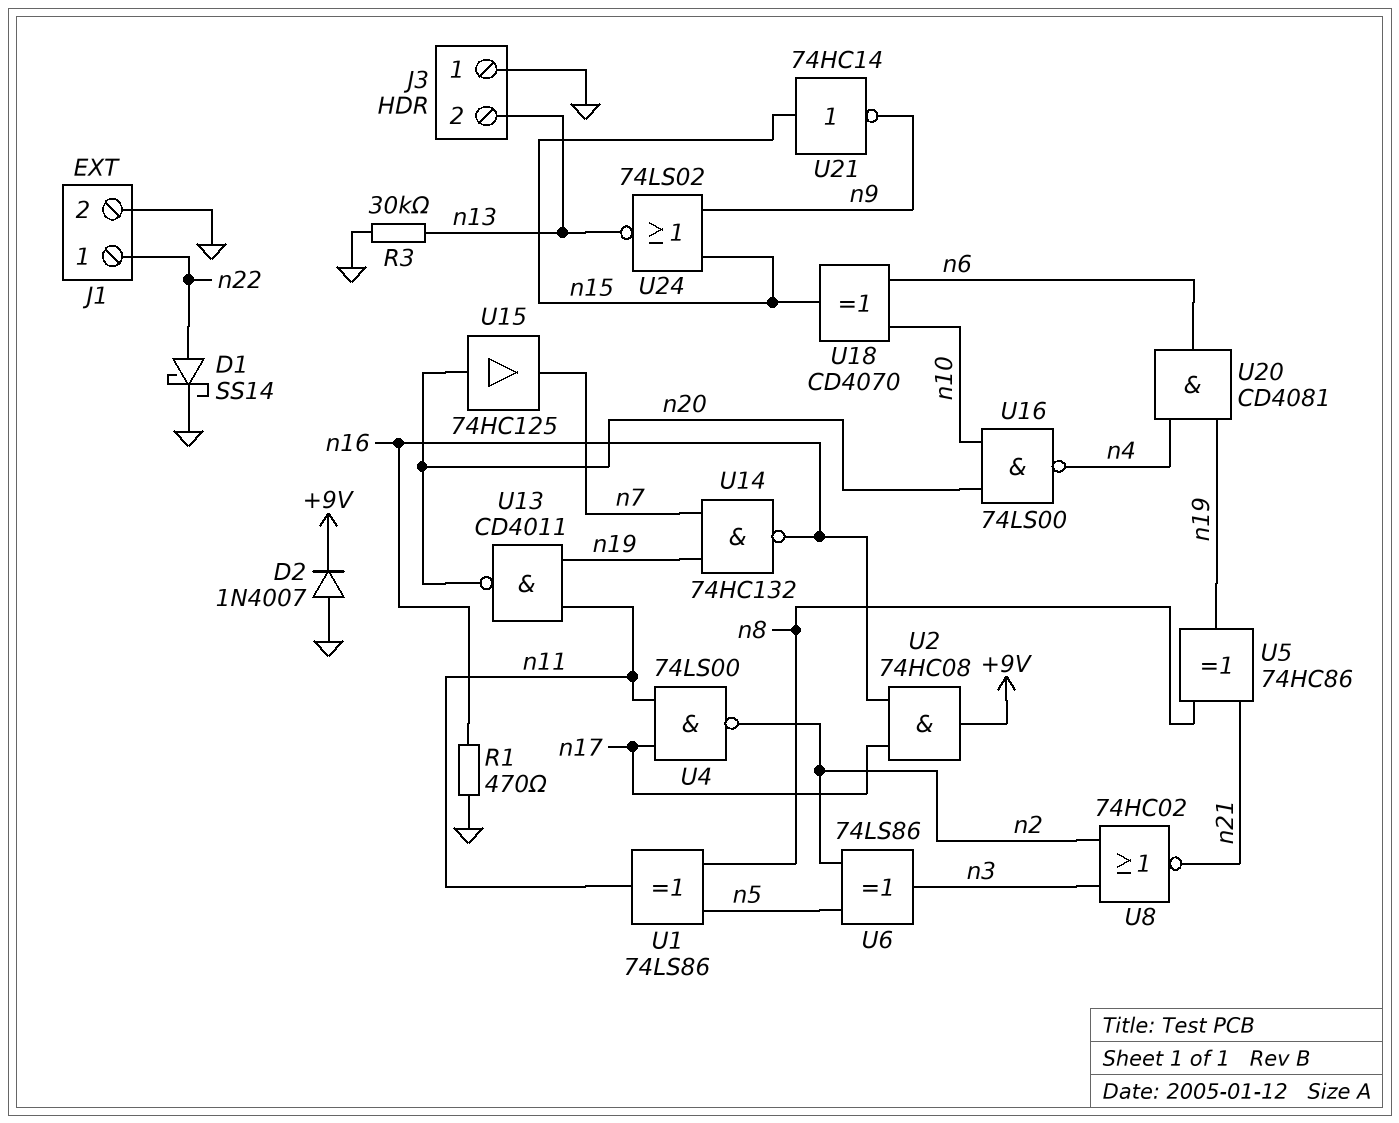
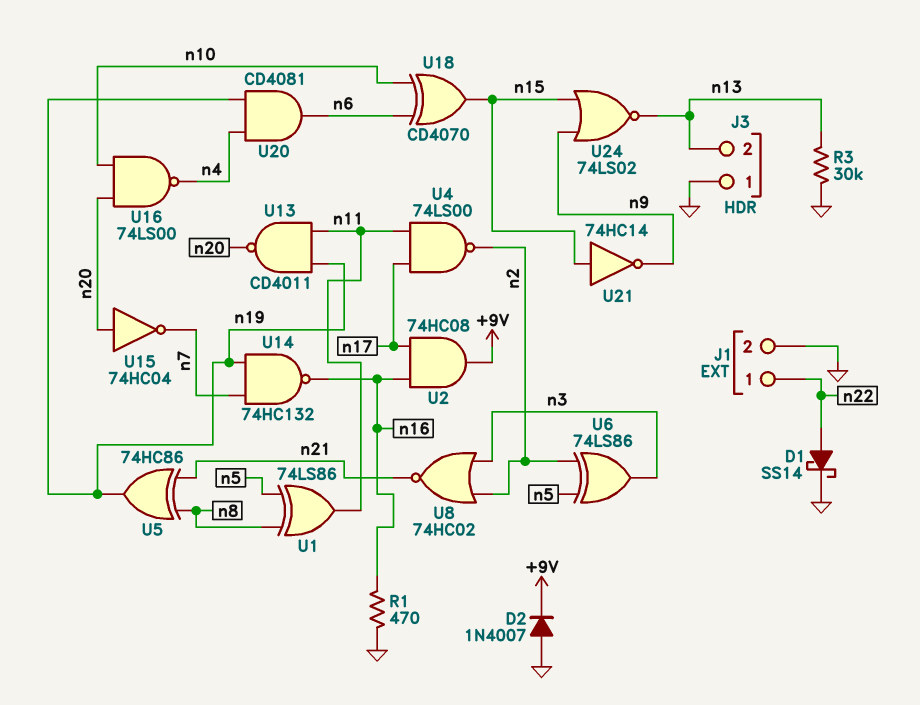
U15: buffer 74HC125 (in n20, out n7) -> NOT 74HC04 (in n20, out n7)

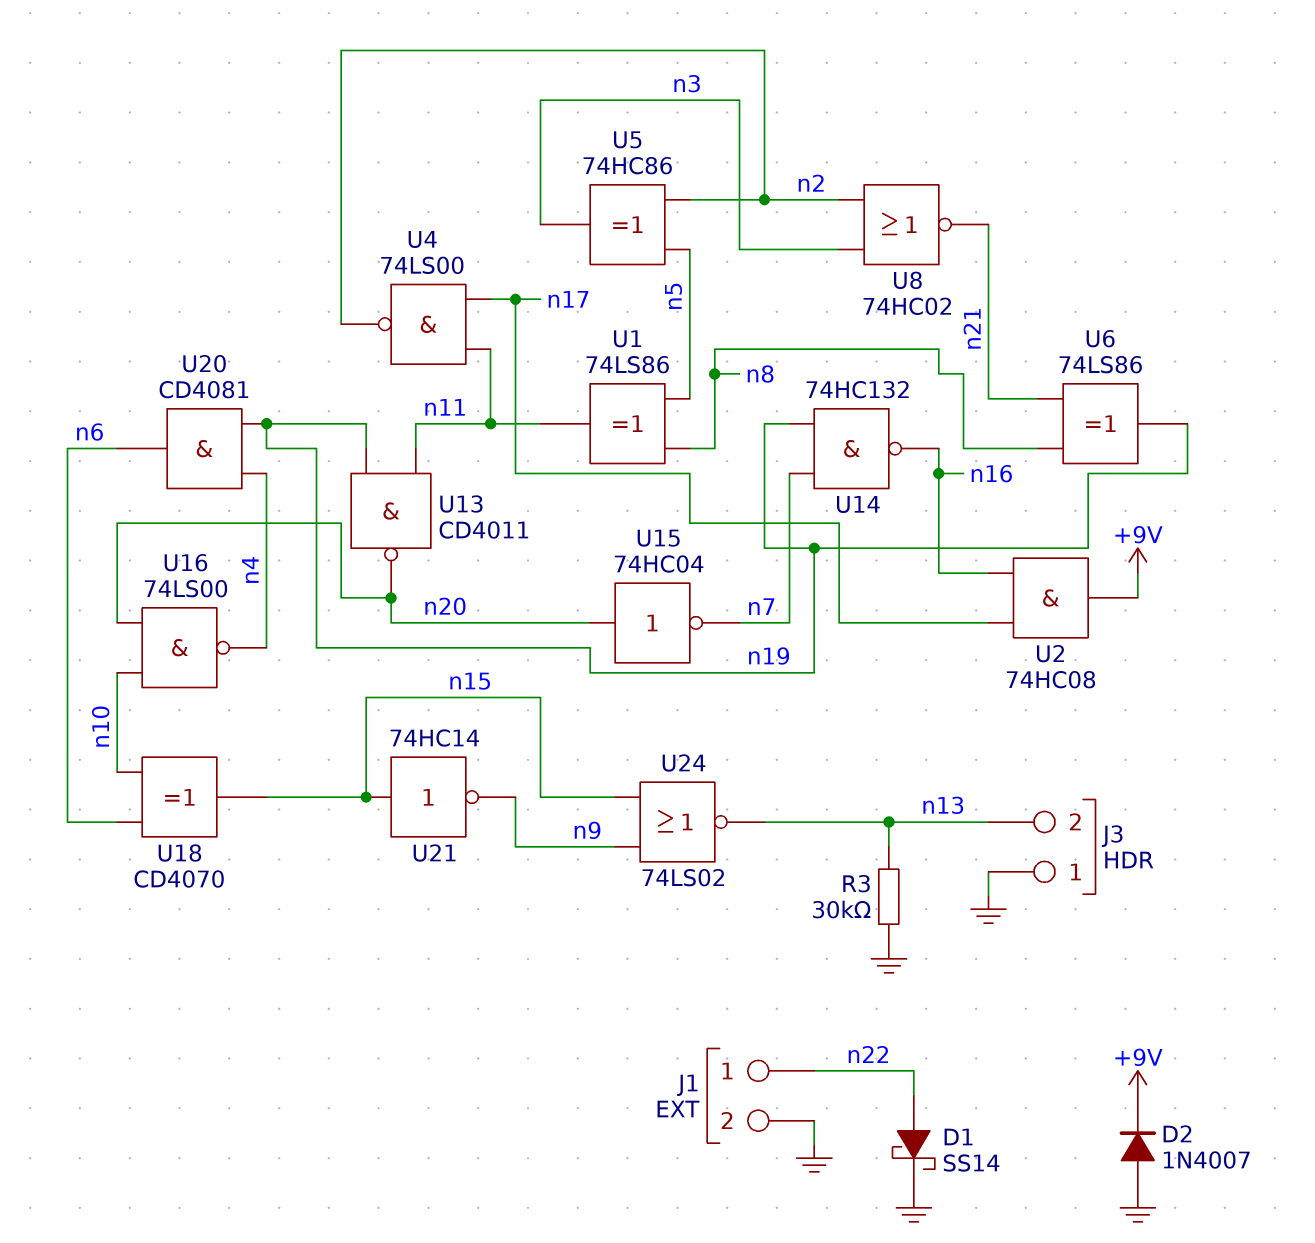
R1: 470 (GND, n16) -> none
U5: XOR 74HC86 (in n8, in n21, out n19) -> XOR 74HC86 (in n2, in n5, out n3)
U6: XOR 74LS86 (in n2, in n5, out n3) -> XOR 74LS86 (in n8, in n21, out n19)

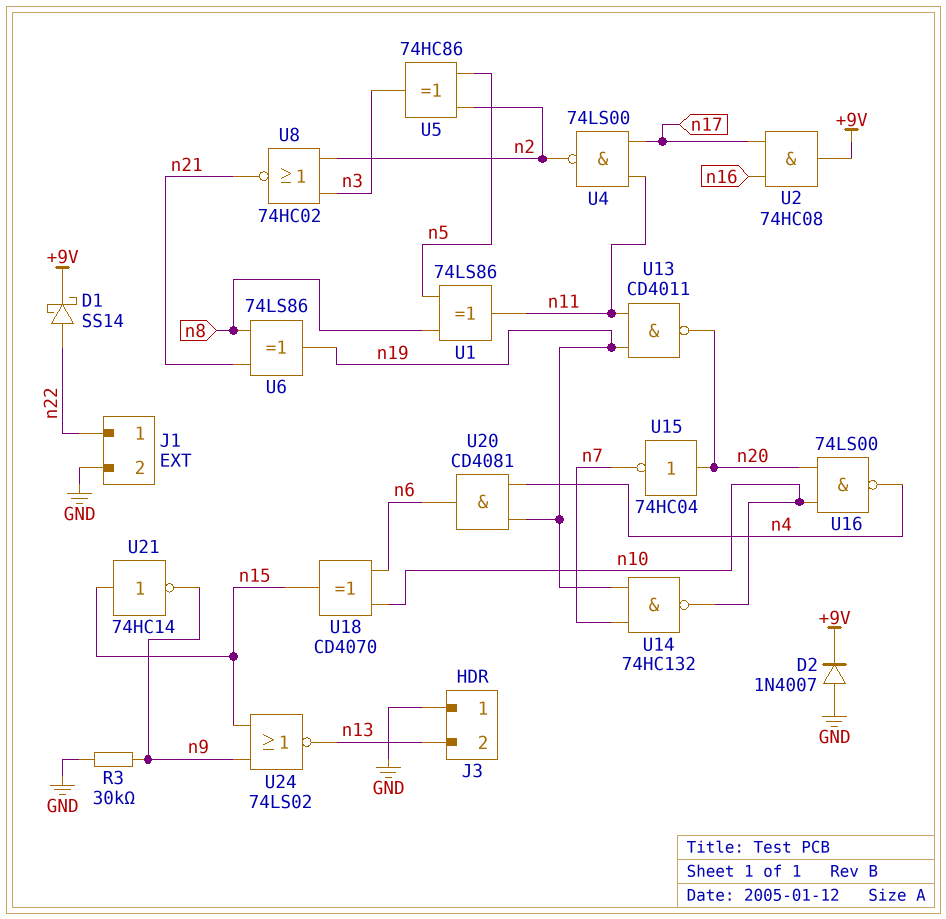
D1: schottky SS14 (A n22, K GND) -> schottky SS14 (A n22, K +9V)
R3: 30k (GND, n13) -> 30k (GND, n9)
U14: NAND 74HC132 (in n7, in n19, out n16) -> NAND 74HC132 (in n7, in n19, out n10)

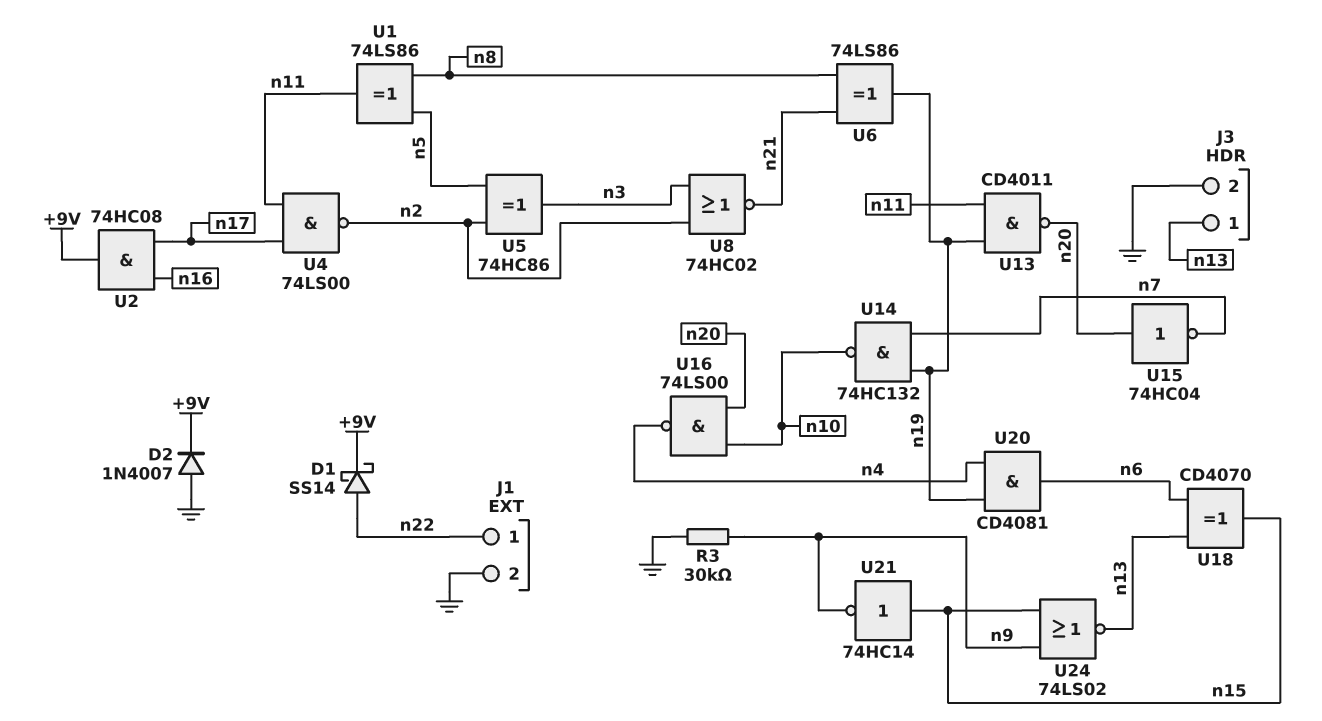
J3 pin 1: GND -> n13
J3 pin 2: n13 -> GND
U18: XOR CD4070 (in n6, in n10, out n15) -> XOR CD4070 (in n6, in n13, out n15)

